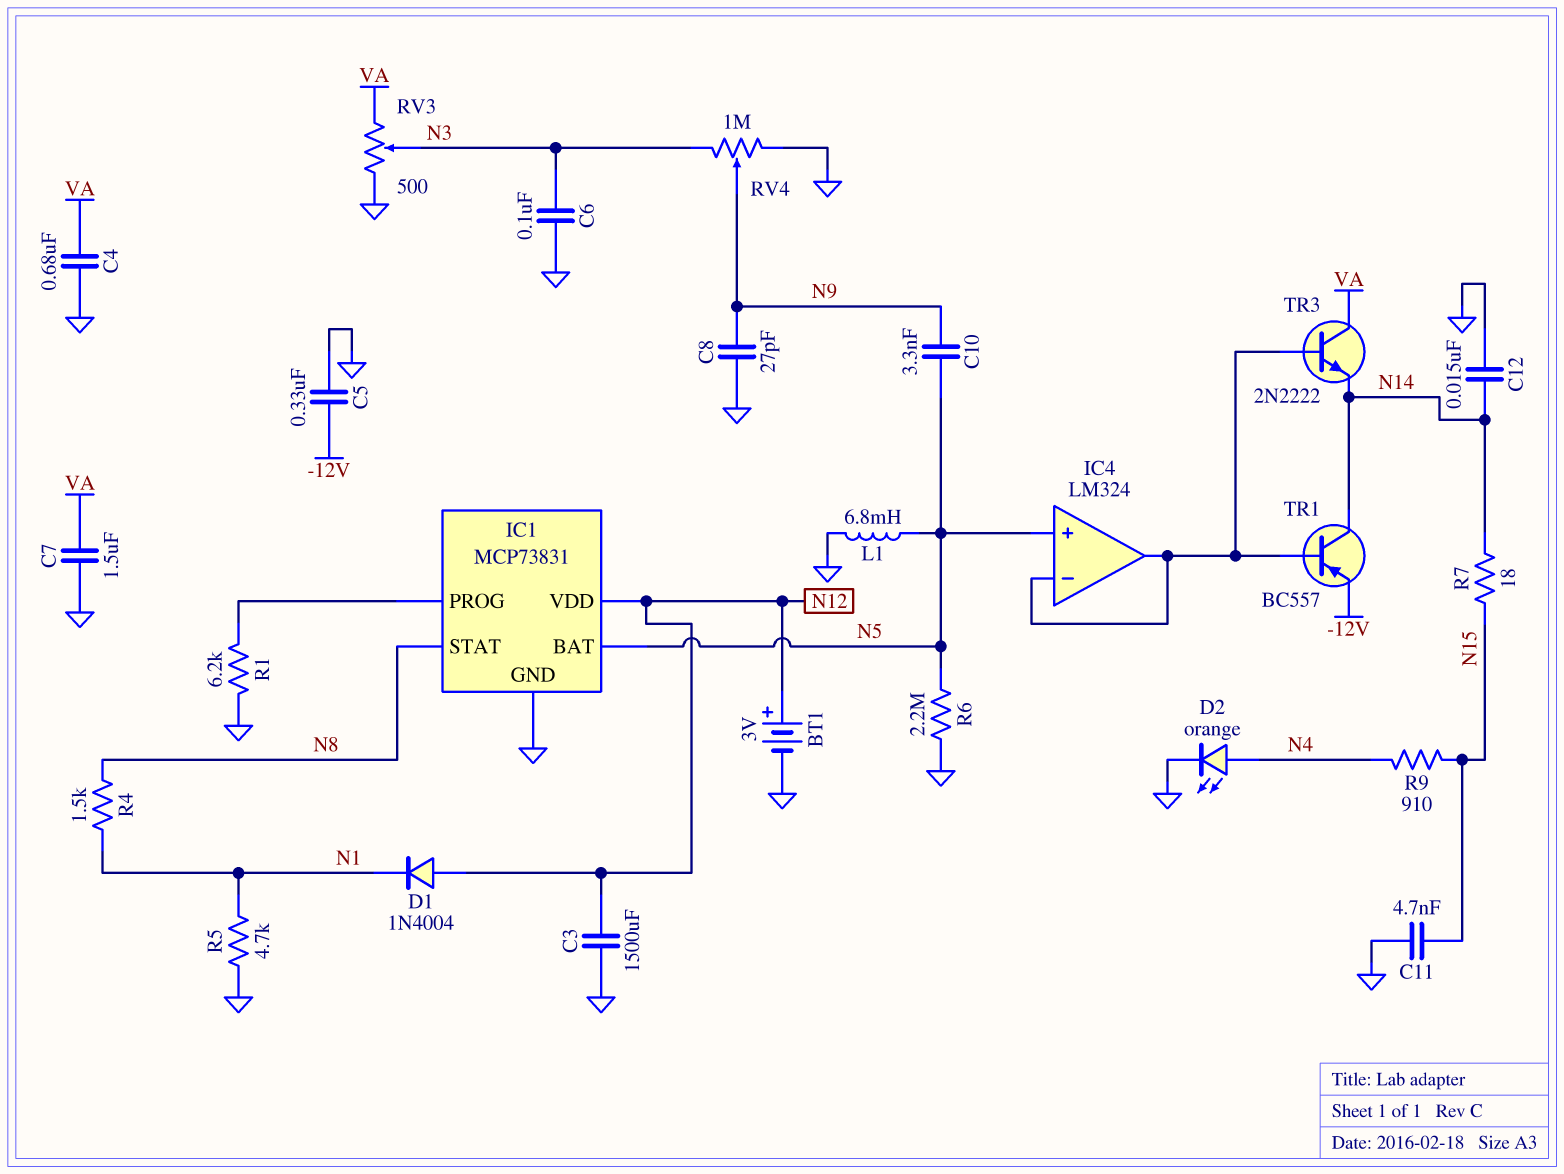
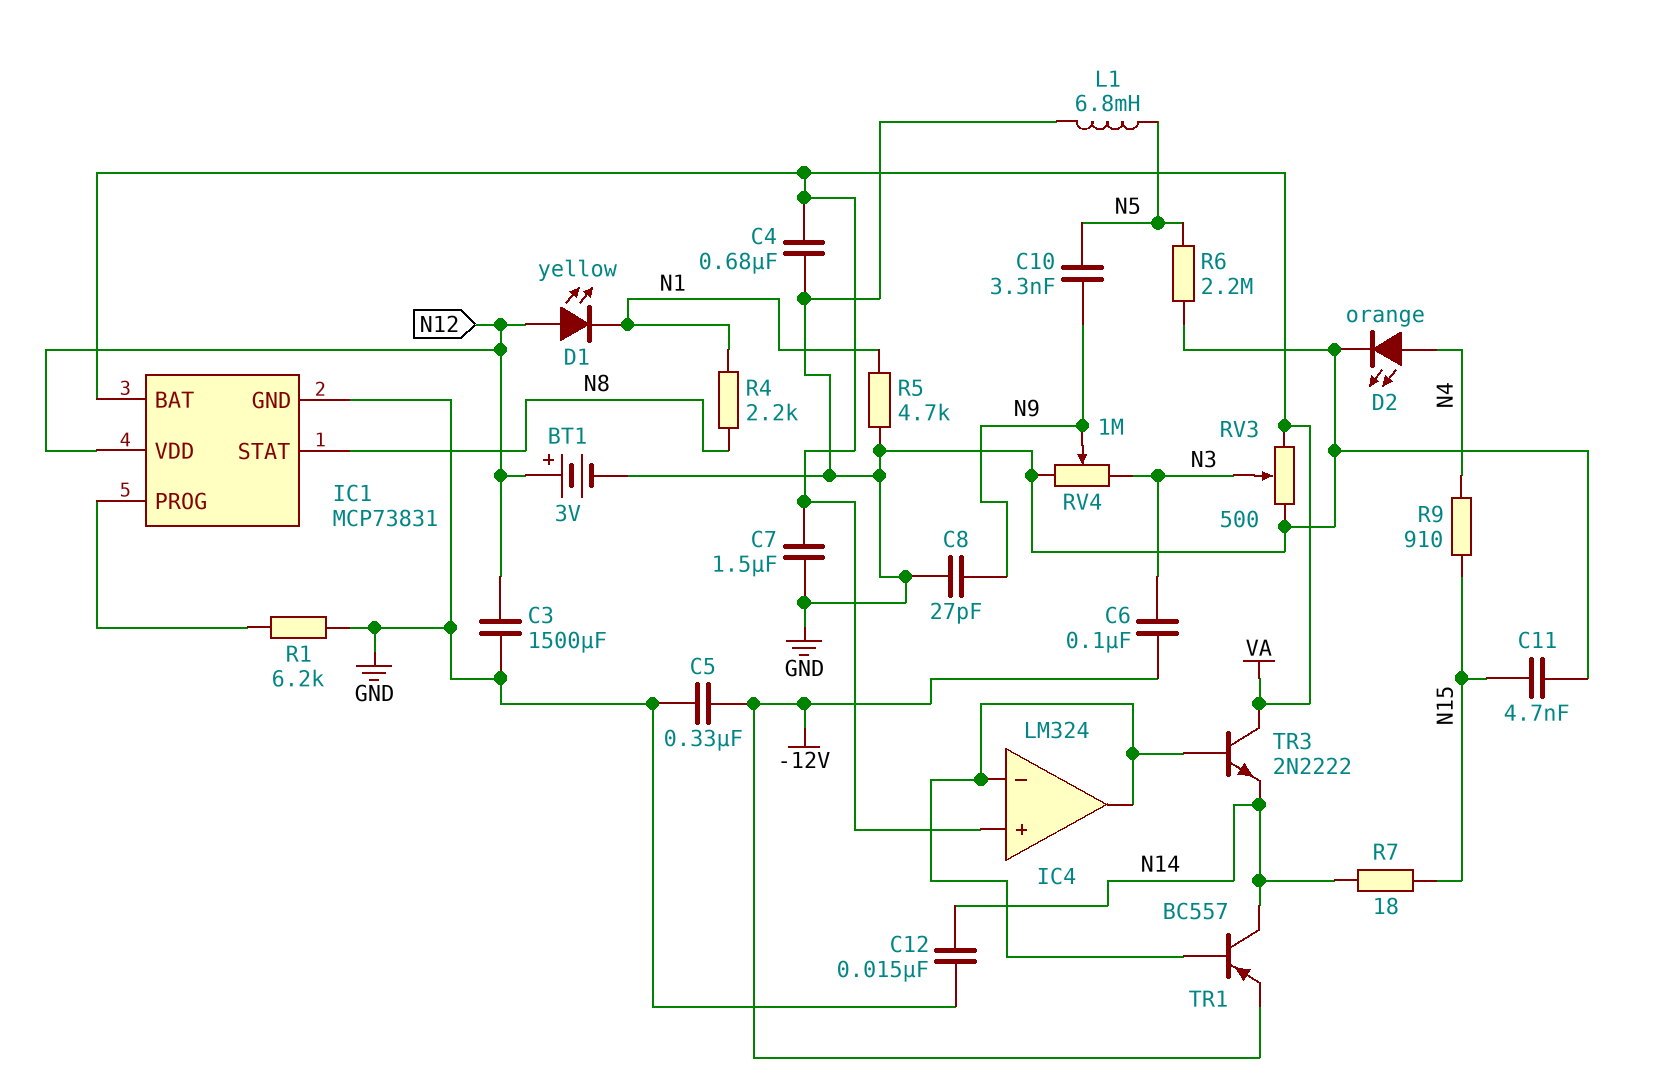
C6: 100nF (GND, N3) -> 100nF (-12V, N3)
D1: diode 1N4004 (A N12, K N1) -> LED yellow (A N12, K N1)
IC1 pin BAT: N5 -> VA
IC4 pin in+: N5 -> VA
R4: 1.5k (N1, N8) -> 2.2k (N1, N8)

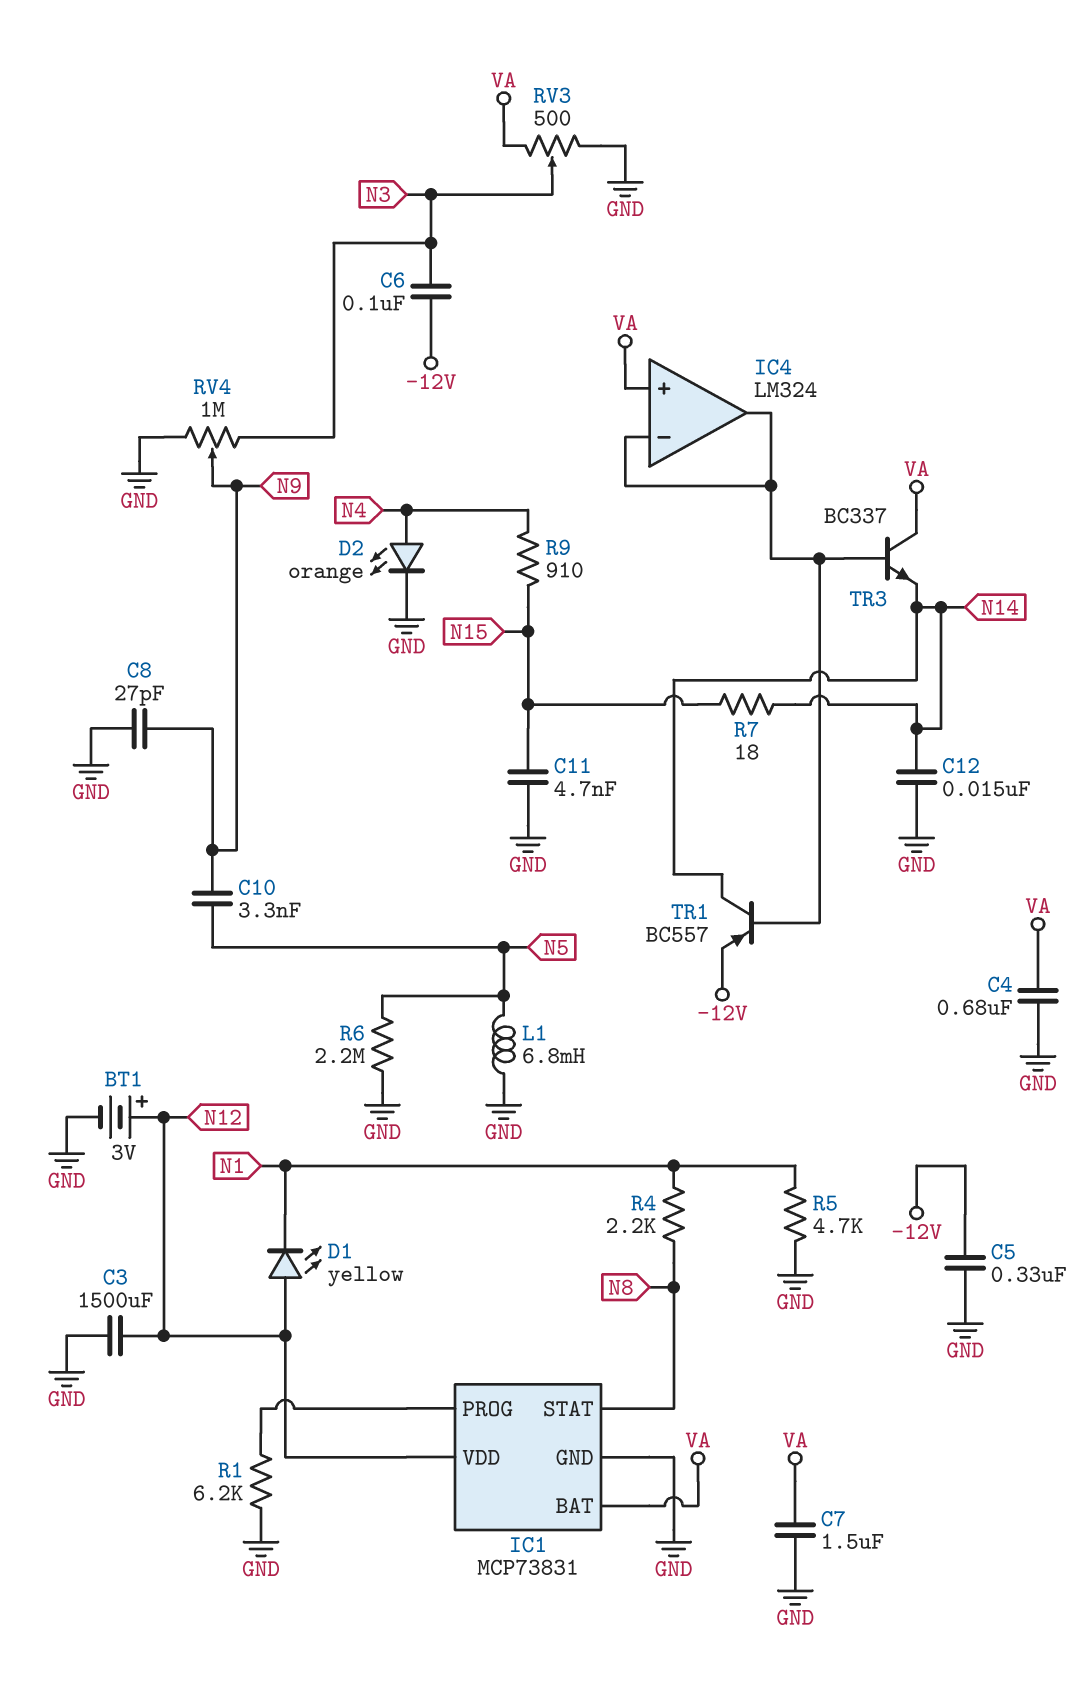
TR3: NPN 2N2222 (B IC4/in-, C VA, E N14) -> NPN BC337 (B IC4/in-, C VA, E N14)

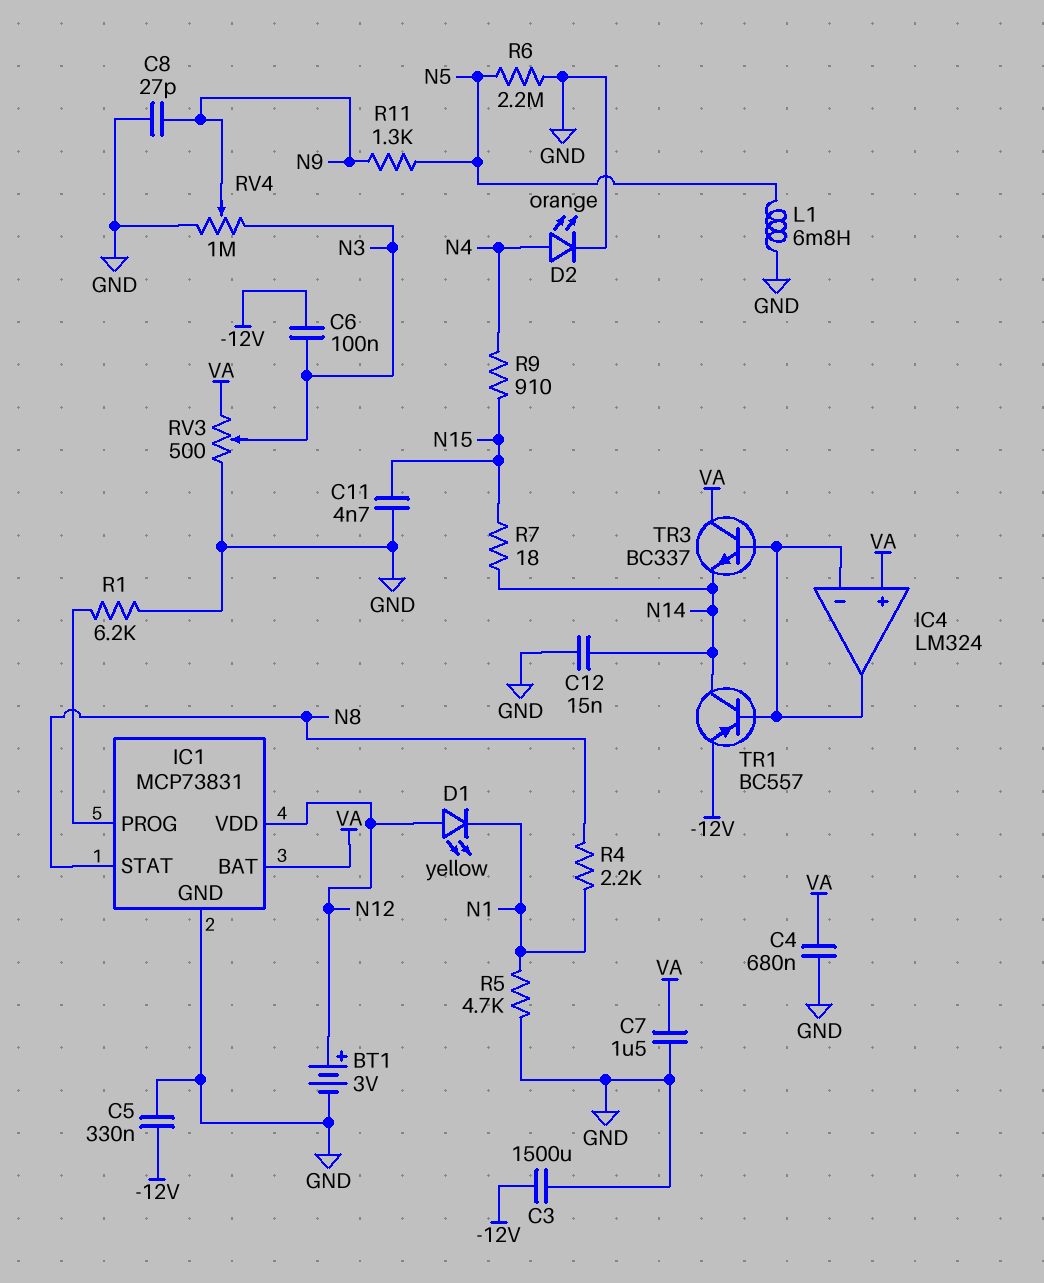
C3: 1500uF (GND, N12) -> 1500uF (-12V, GND)
C10: 3.3nF (N5, N9) -> none
R11: none -> 1.3k (N5, N9)

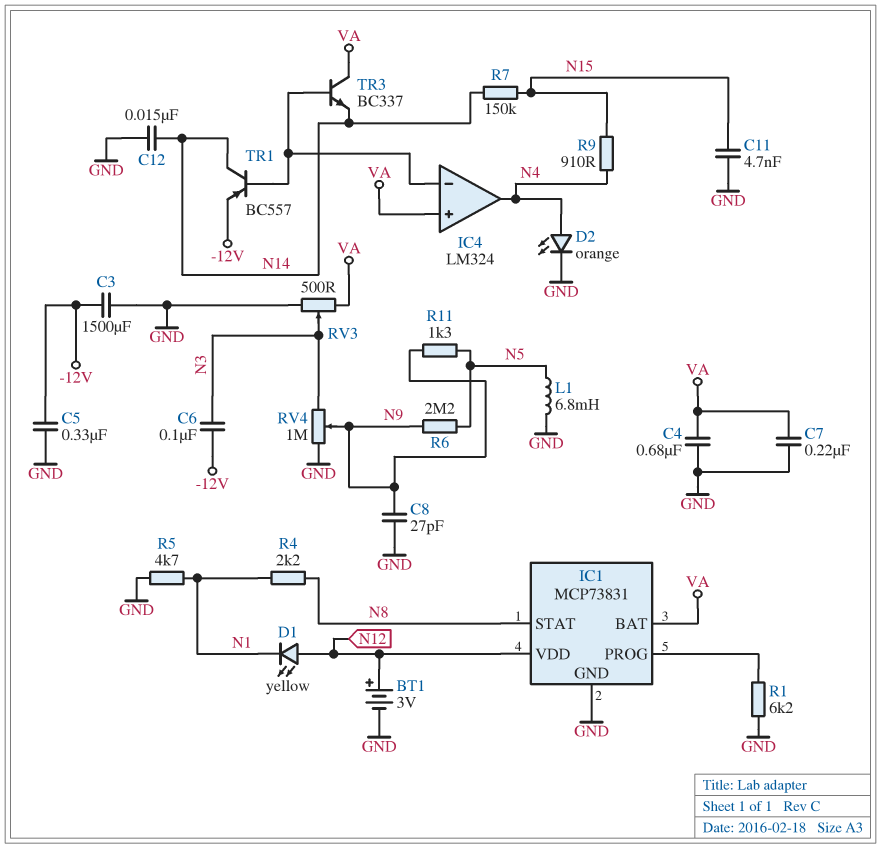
C7: 1.5uF (GND, VA) -> 220nF (GND, VA)
IC4 pin out: IC4/in- -> N4
R6: 2.2M (GND, N5) -> 2.2M (N5, N9)
R7: 18 (N14, N15) -> 150k (N14, N15)

